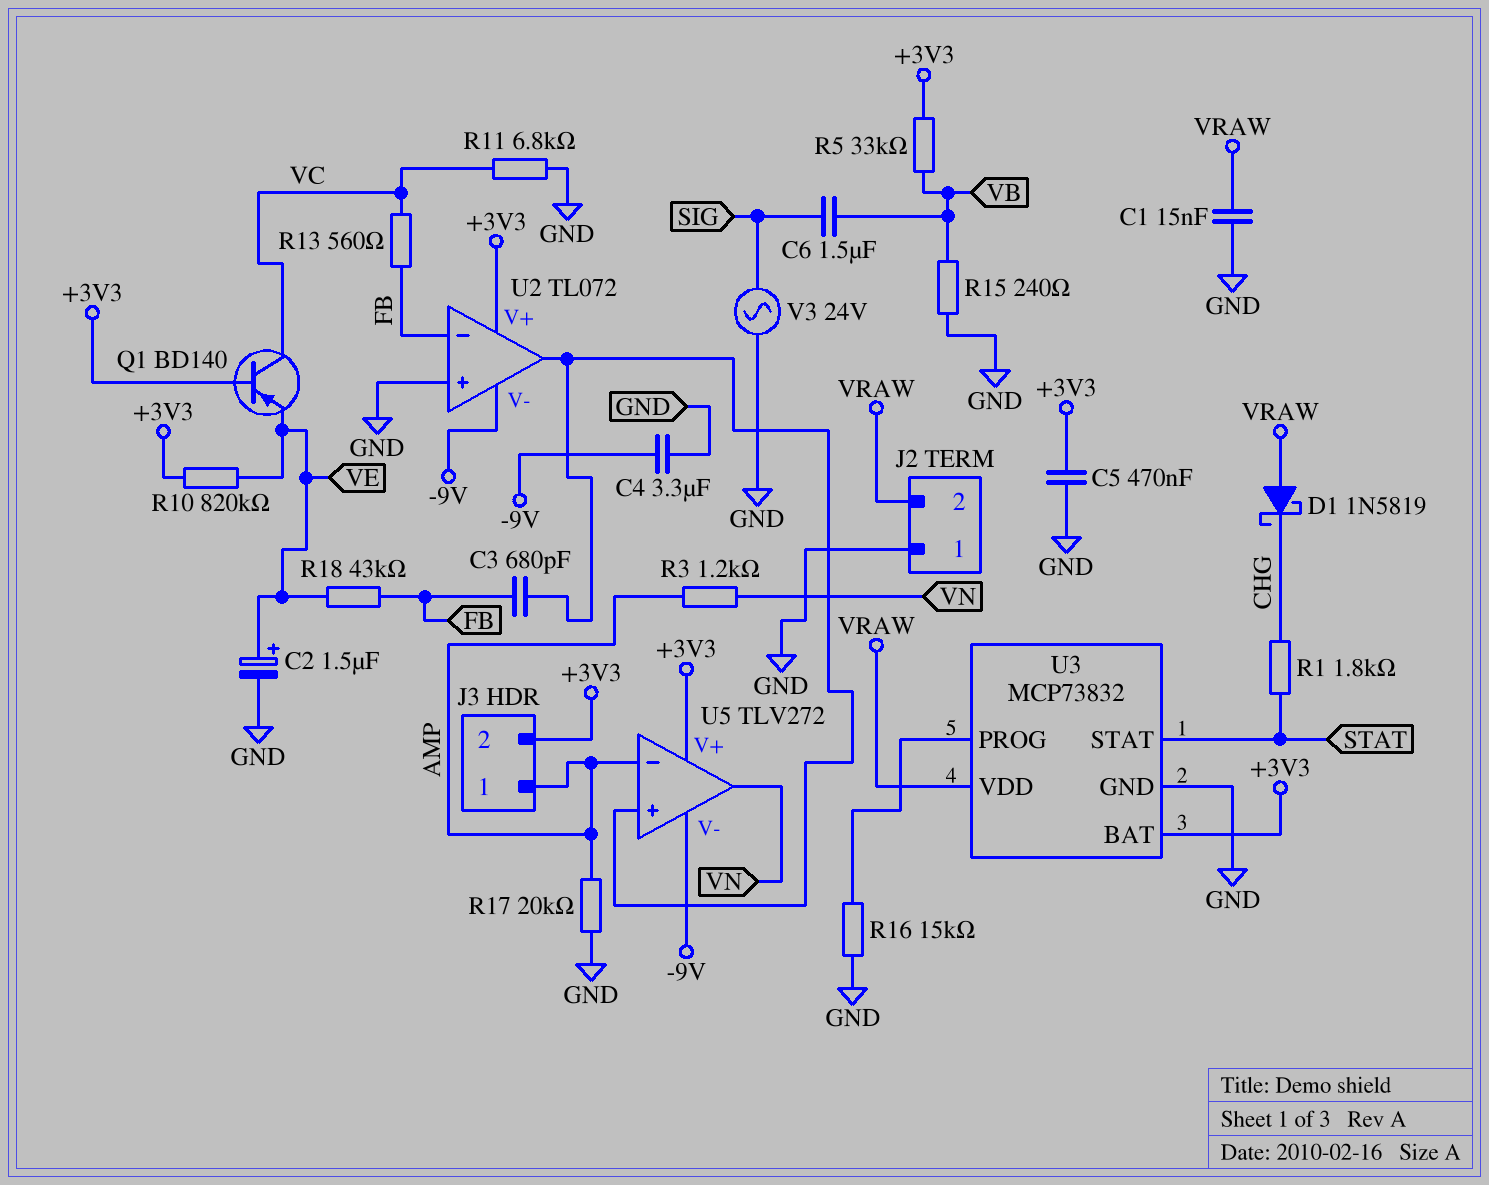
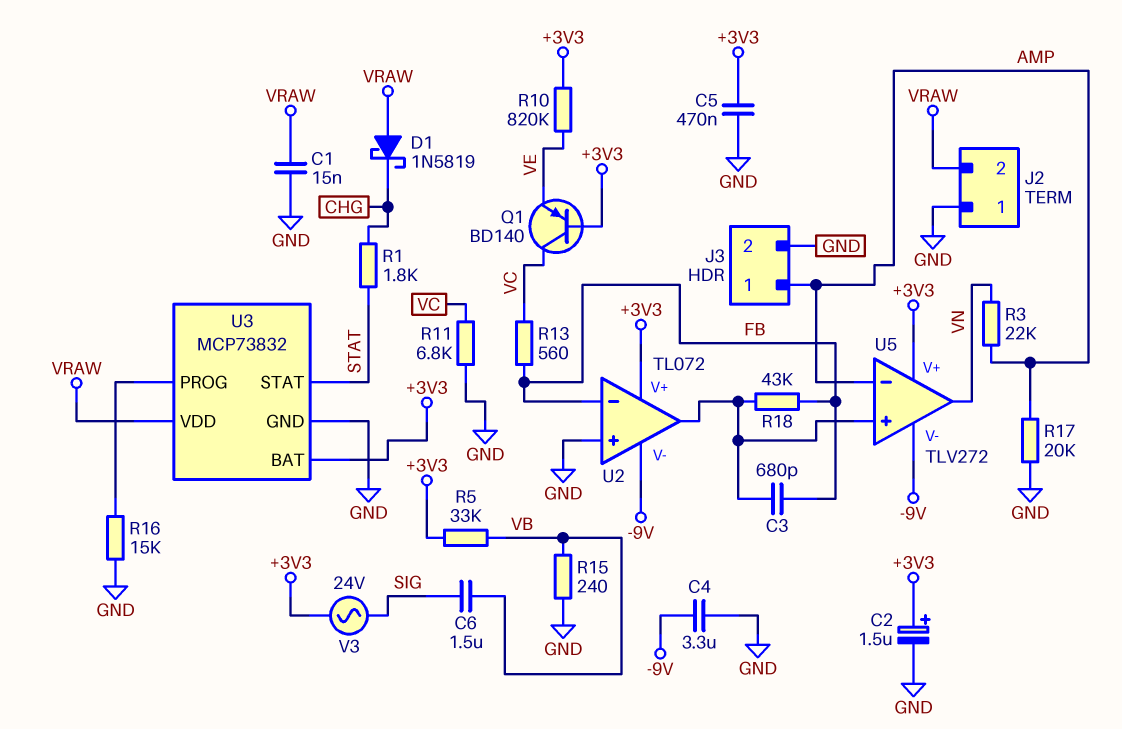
C2: 1.5uF (plus VE, minus GND) -> 1.5uF (plus +3V3, minus GND)
J3 pin 2: +3V3 -> GND
R3: 1.2k (AMP, VN) -> 22k (AMP, VN)
R18: 43k (FB, VE) -> 43k (FB, U2/out)
V3: AC 24V (GND, SIG) -> AC 24V (+3V3, SIG)

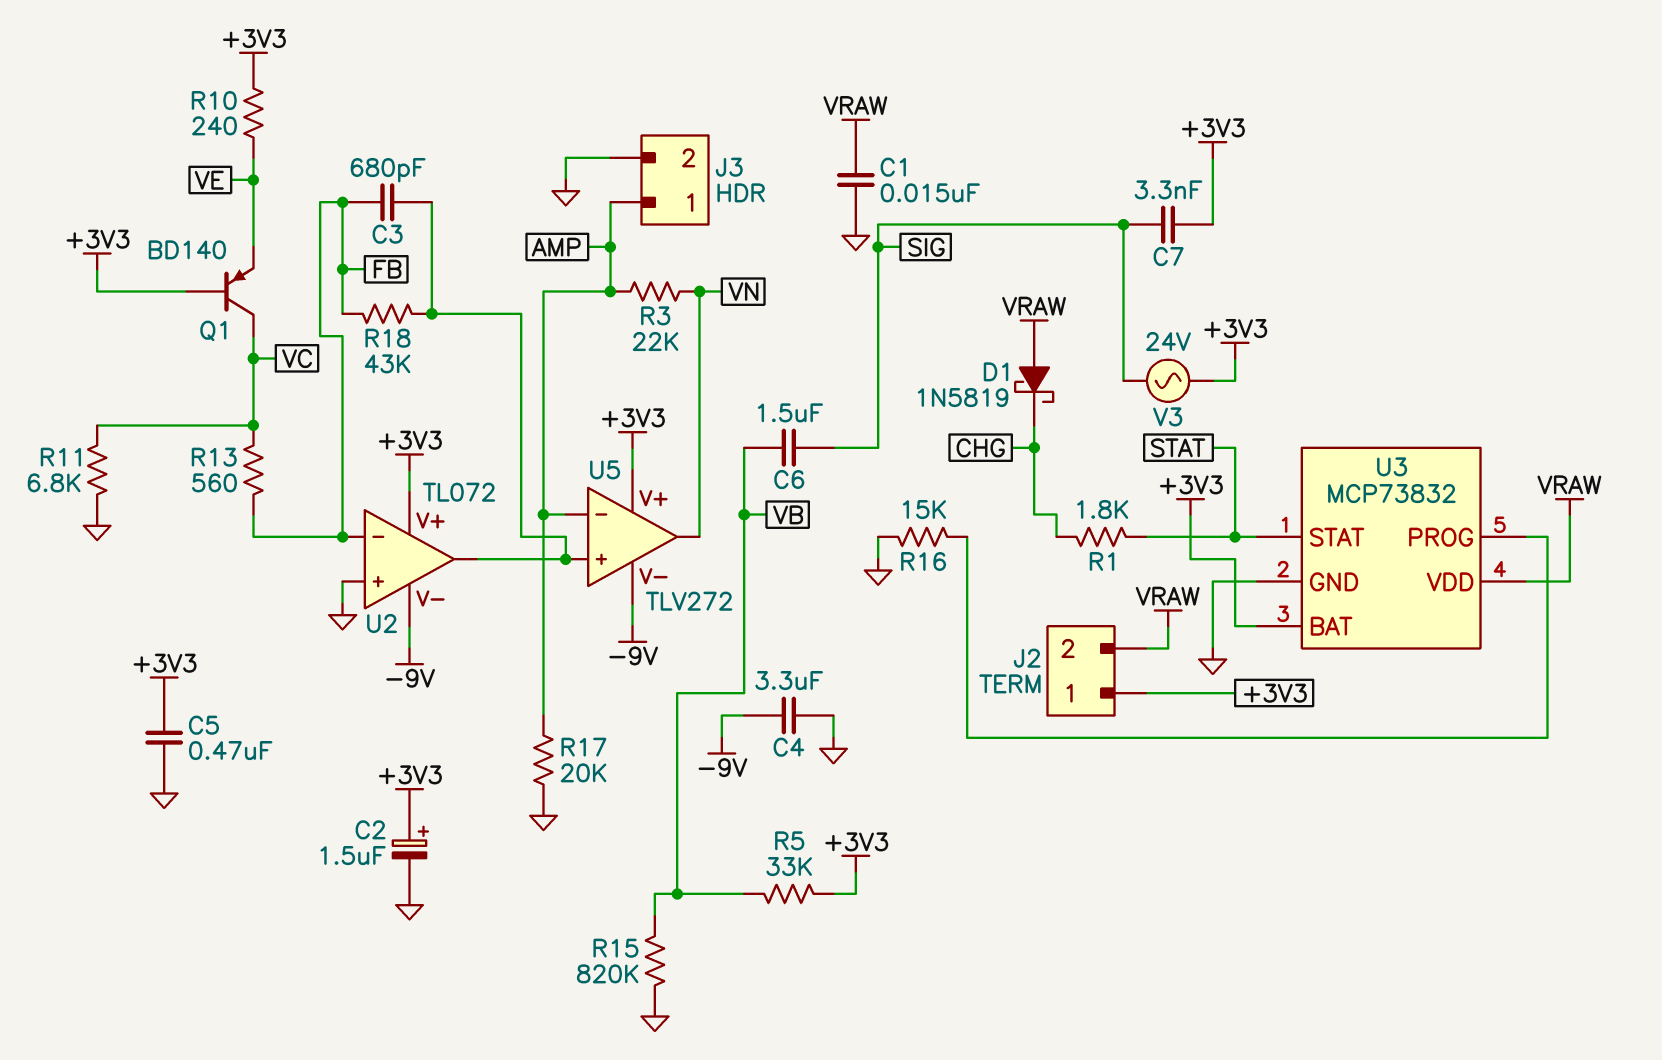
C7: none -> 3.3nF (+3V3, SIG)
J2 pin 1: GND -> +3V3
R10: 820k (+3V3, VE) -> 240 (+3V3, VE)
R15: 240 (GND, VB) -> 820k (GND, VB)

